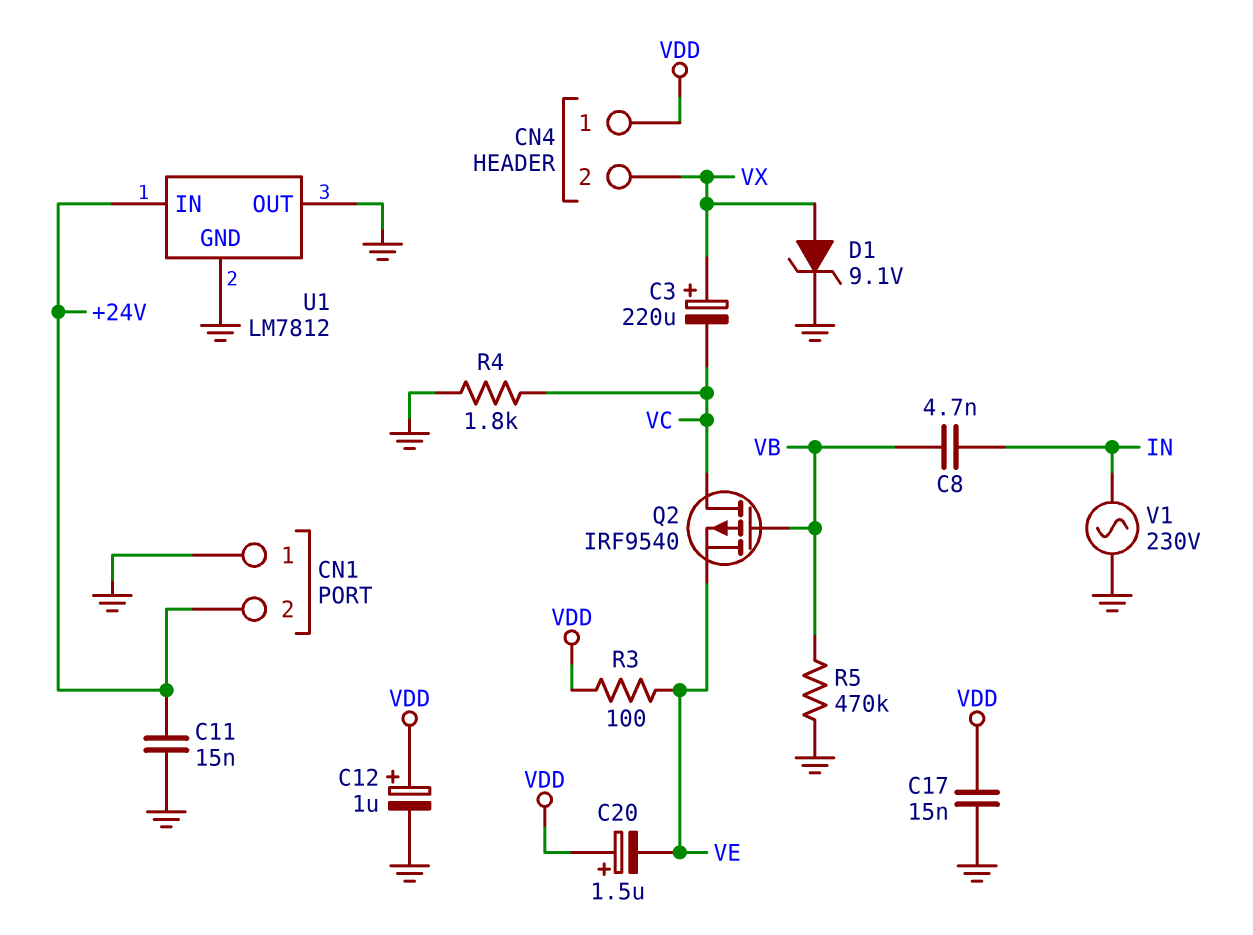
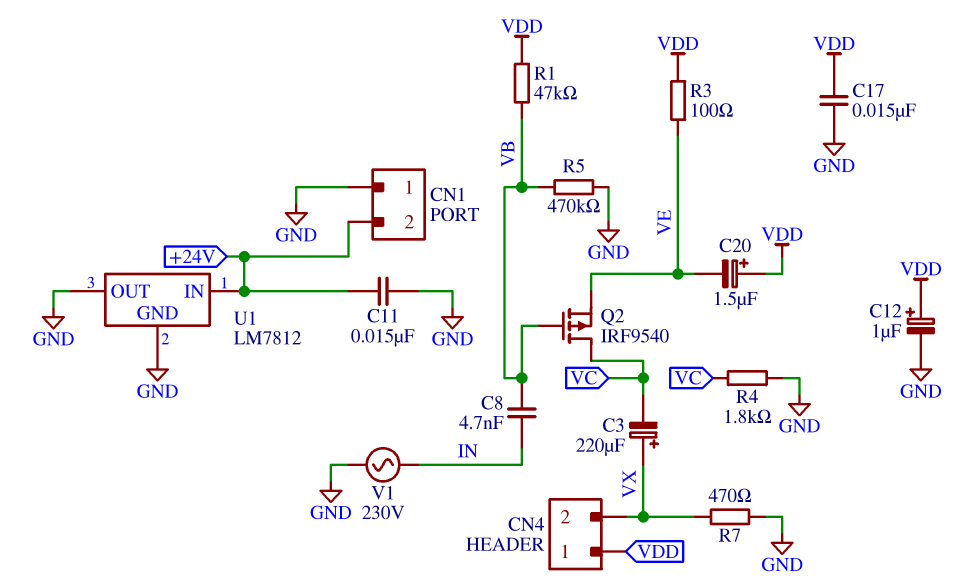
D1: zener 9.1V (A VX, K GND) -> none
R1: none -> 47k (VB, VDD)
R7: none -> 470 (GND, VX)

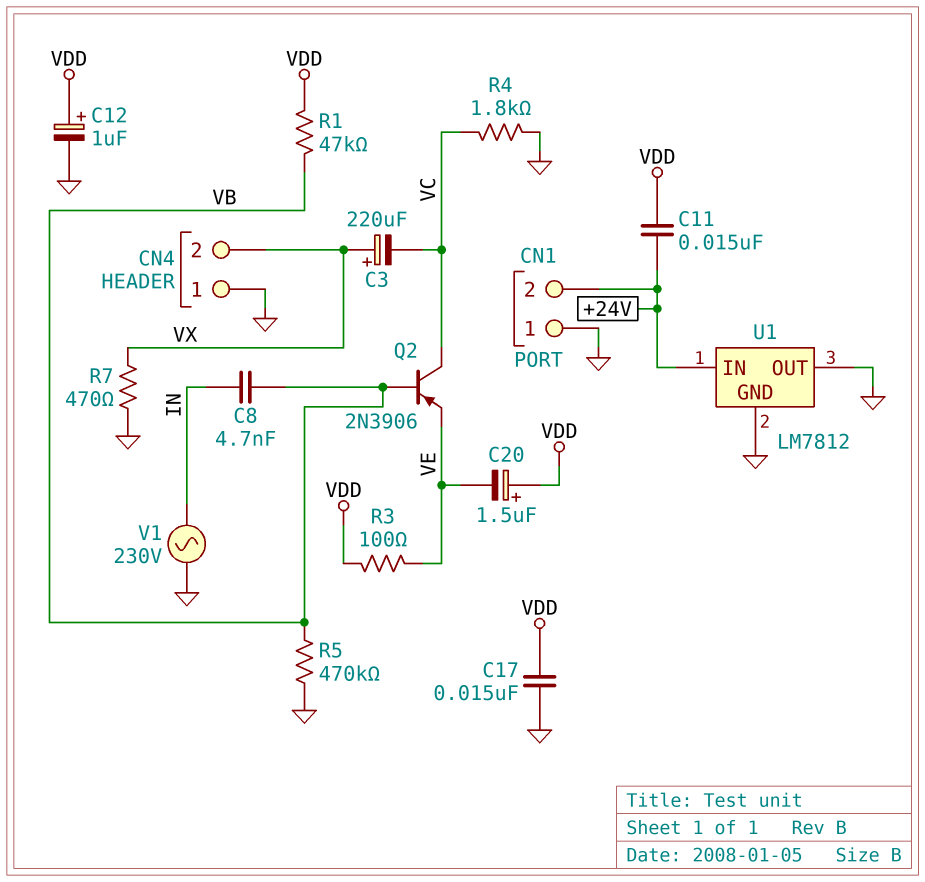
C11: 15nF (+24V, GND) -> 15nF (+24V, VDD)
CN4 pin 1: VDD -> GND
Q2: PMOS IRF9540 (G VB, D VC, S VE) -> PNP 2N3906 (B VB, C VC, E VE)

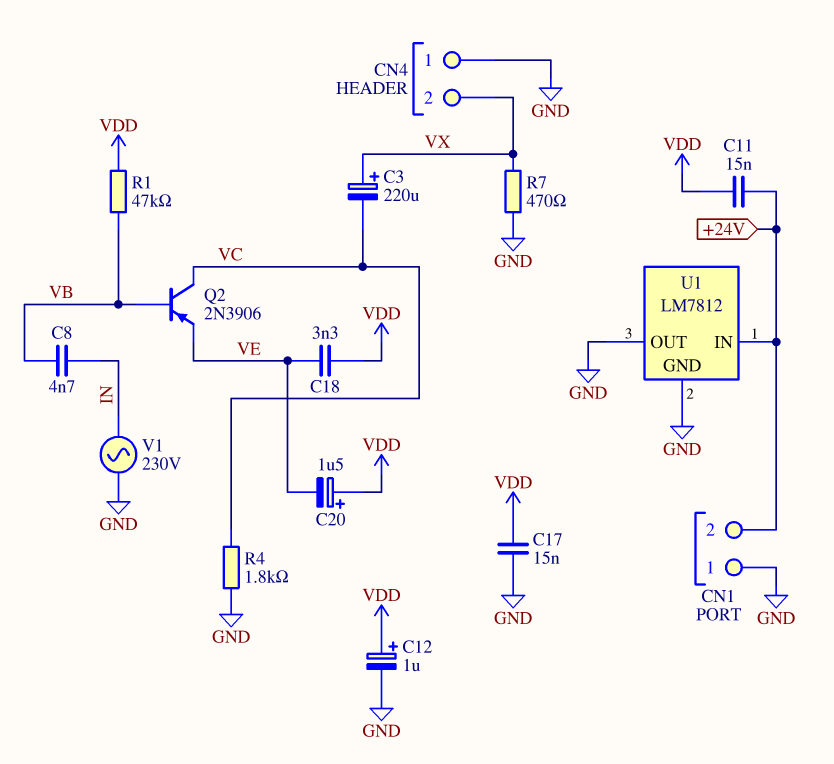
C18: none -> 3.3nF (VDD, VE)
R3: 100 (VDD, VE) -> none
R5: 470k (GND, VB) -> none

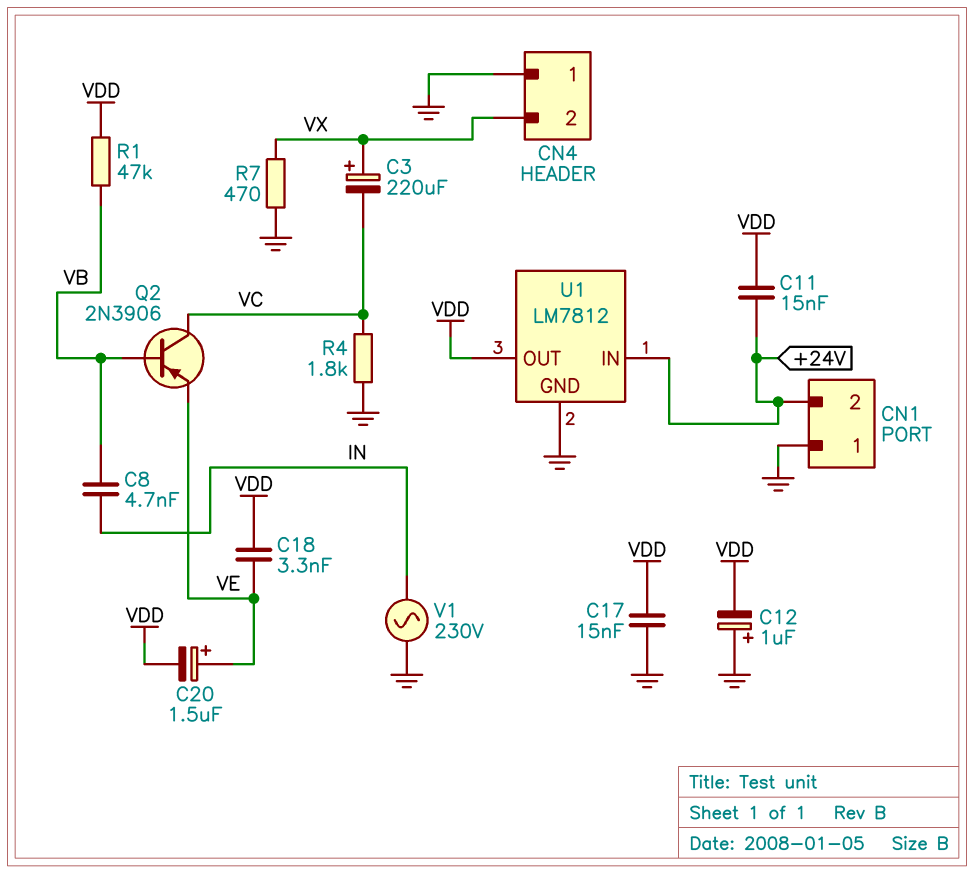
C12: 1uF (plus VDD, minus GND) -> 1uF (plus GND, minus VDD)
C20: 1.5uF (plus VDD, minus VE) -> 1.5uF (plus VE, minus VDD)
U1 pin OUT: GND -> VDD

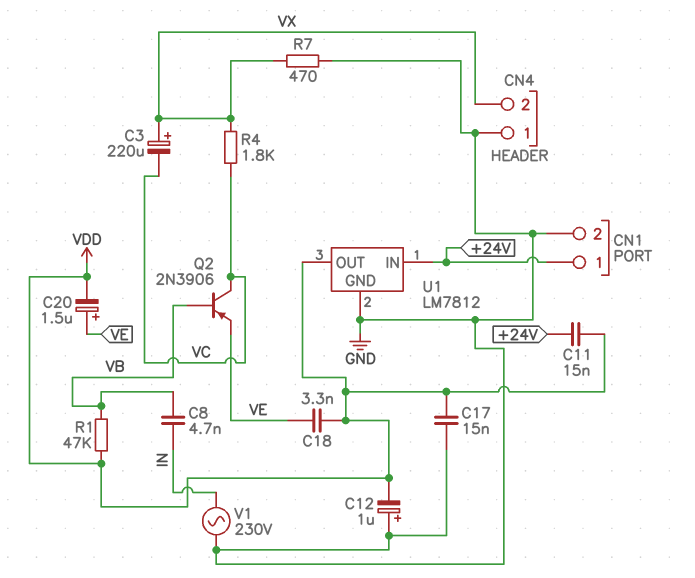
CN1 pin 1: GND -> +24V
CN1 pin 2: +24V -> GND
R4: 1.8k (GND, VC) -> 1.8k (VC, VX)

